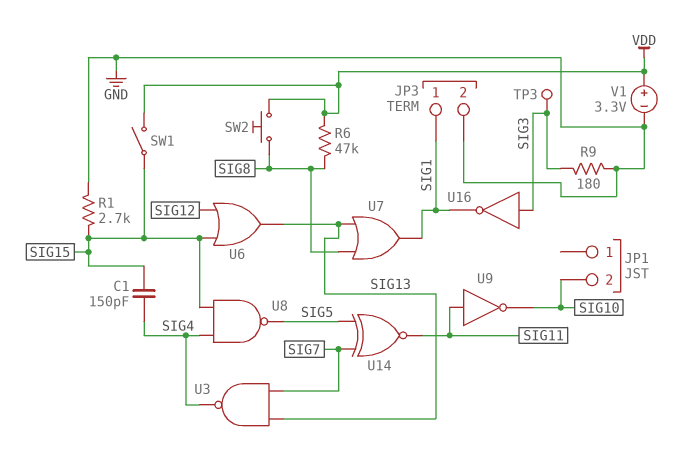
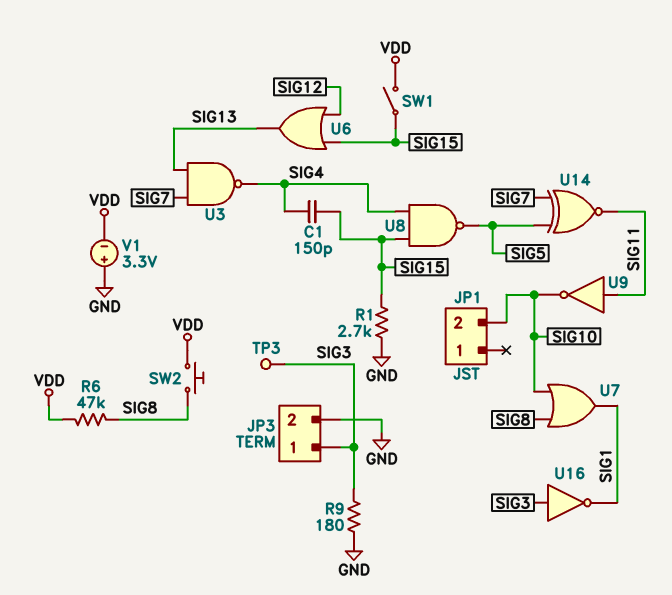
JP3 pin 1: SIG1 -> SIG3
U7: OR (in SIG8, in SIG13, out SIG1) -> OR (in SIG8, in SIG10, out SIG1)
V1: 3.3V (plus VDD, minus GND) -> 3.3V (plus GND, minus VDD)

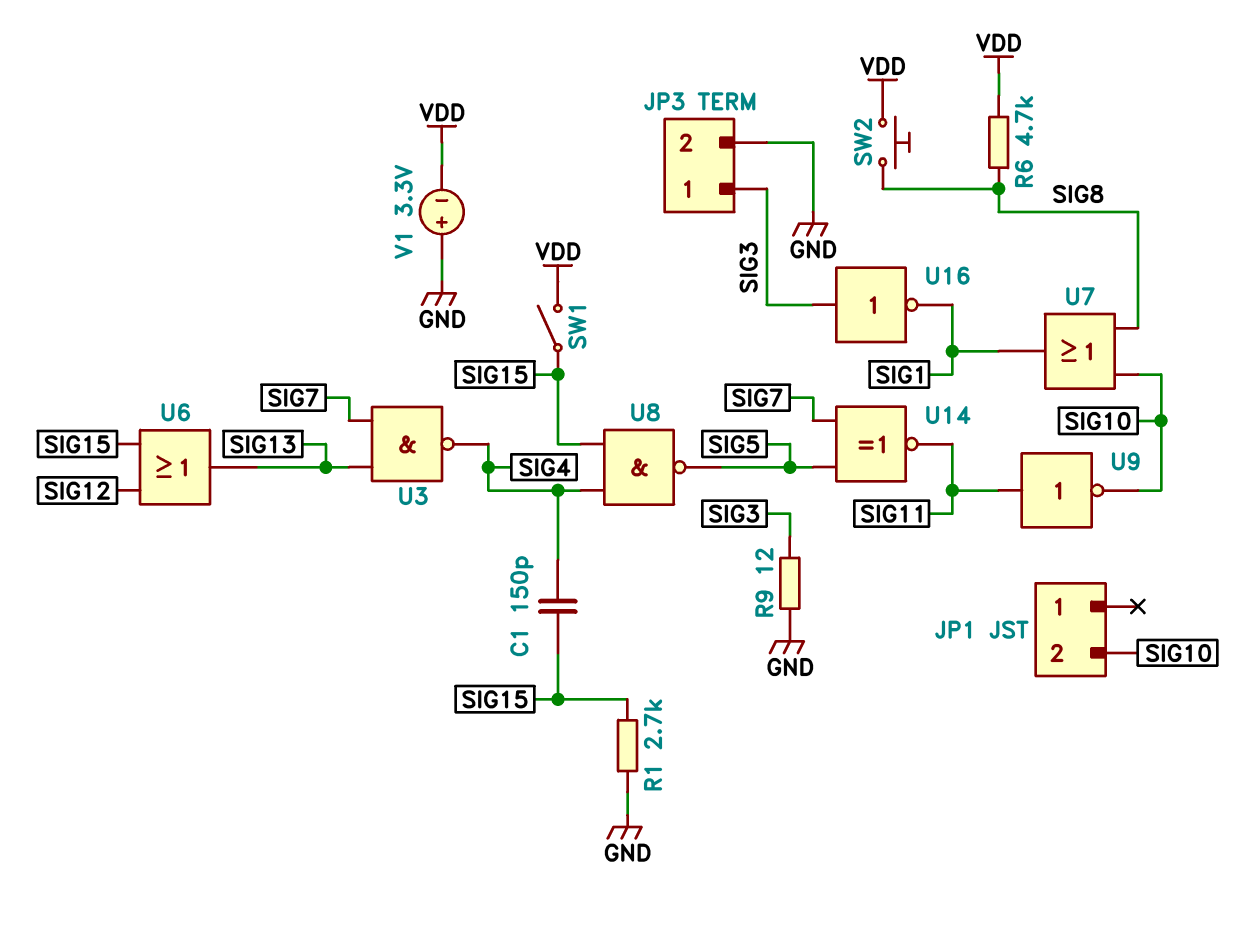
R6: 47k (SIG8, VDD) -> 4.7k (SIG8, VDD)
R9: 180 (GND, SIG3) -> 12 (GND, SIG3)
TP3: test point (SIG3) -> none

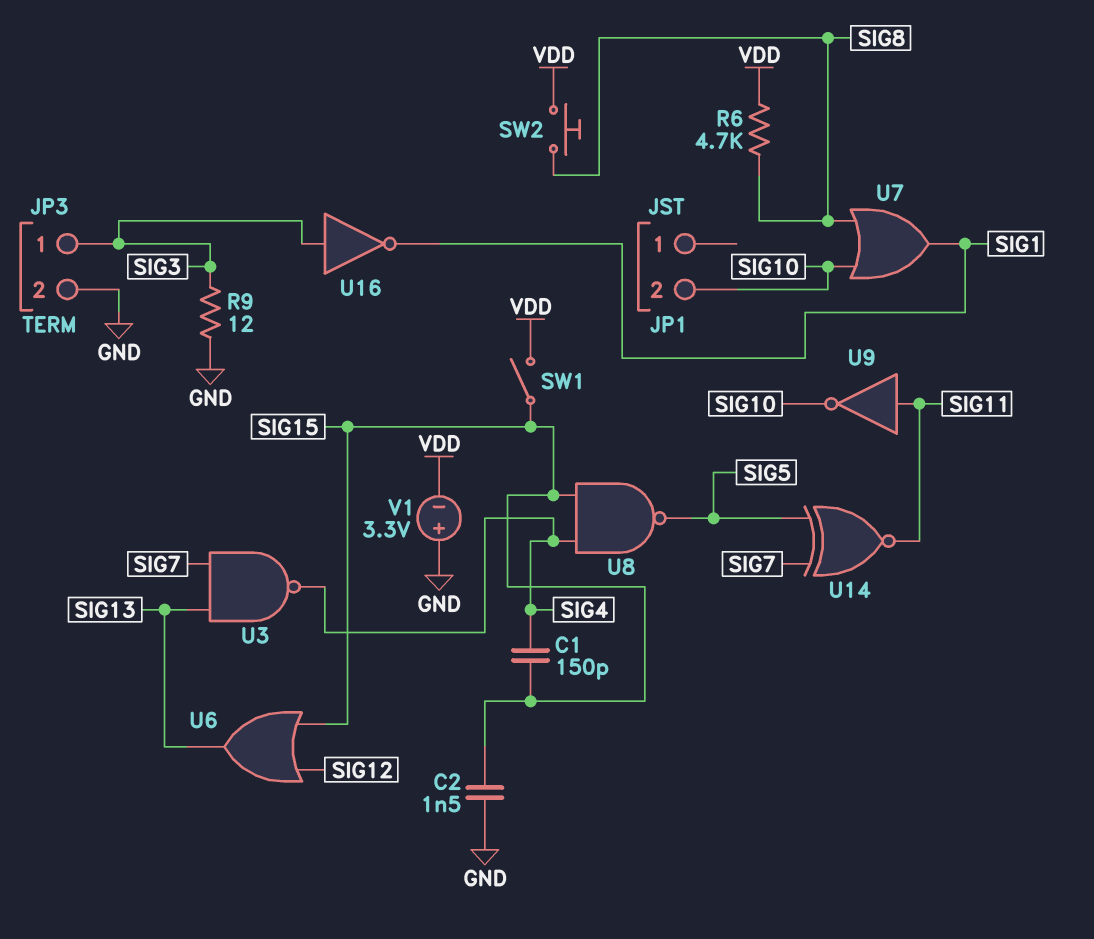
C2: none -> 1.5nF (GND, SIG15)
R1: 2.7k (GND, SIG15) -> none

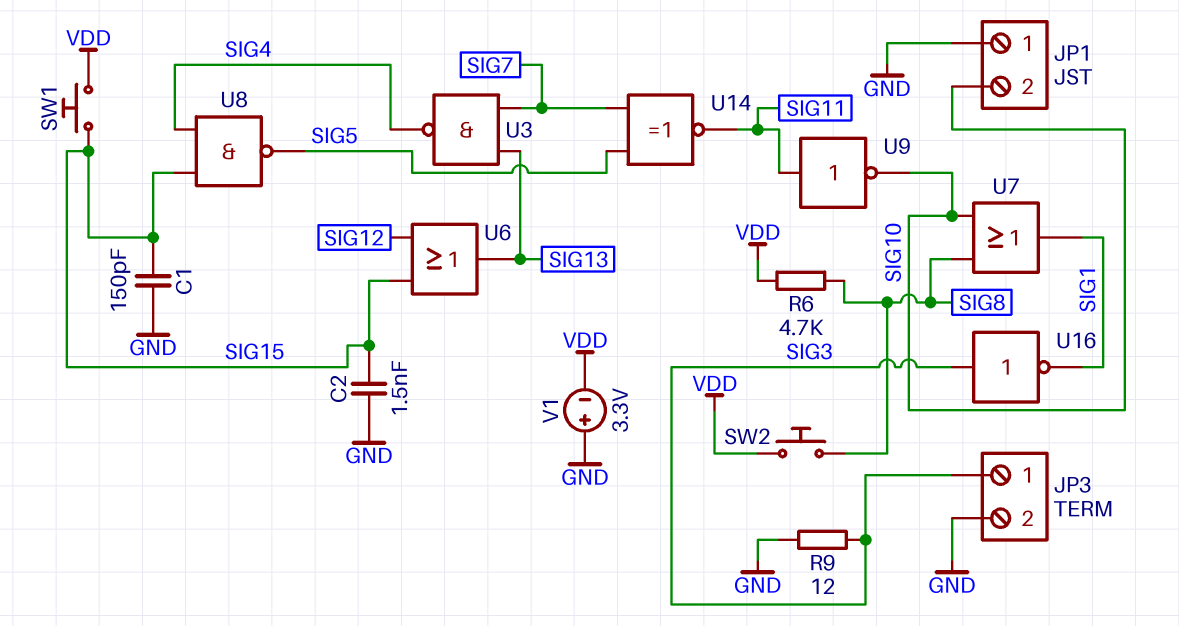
C1: 150pF (SIG4, SIG15) -> 150pF (GND, SIG15)
JP1 pin 1: none -> GND
SW1: switch (SIG15, VDD) -> button (SIG15, VDD)

